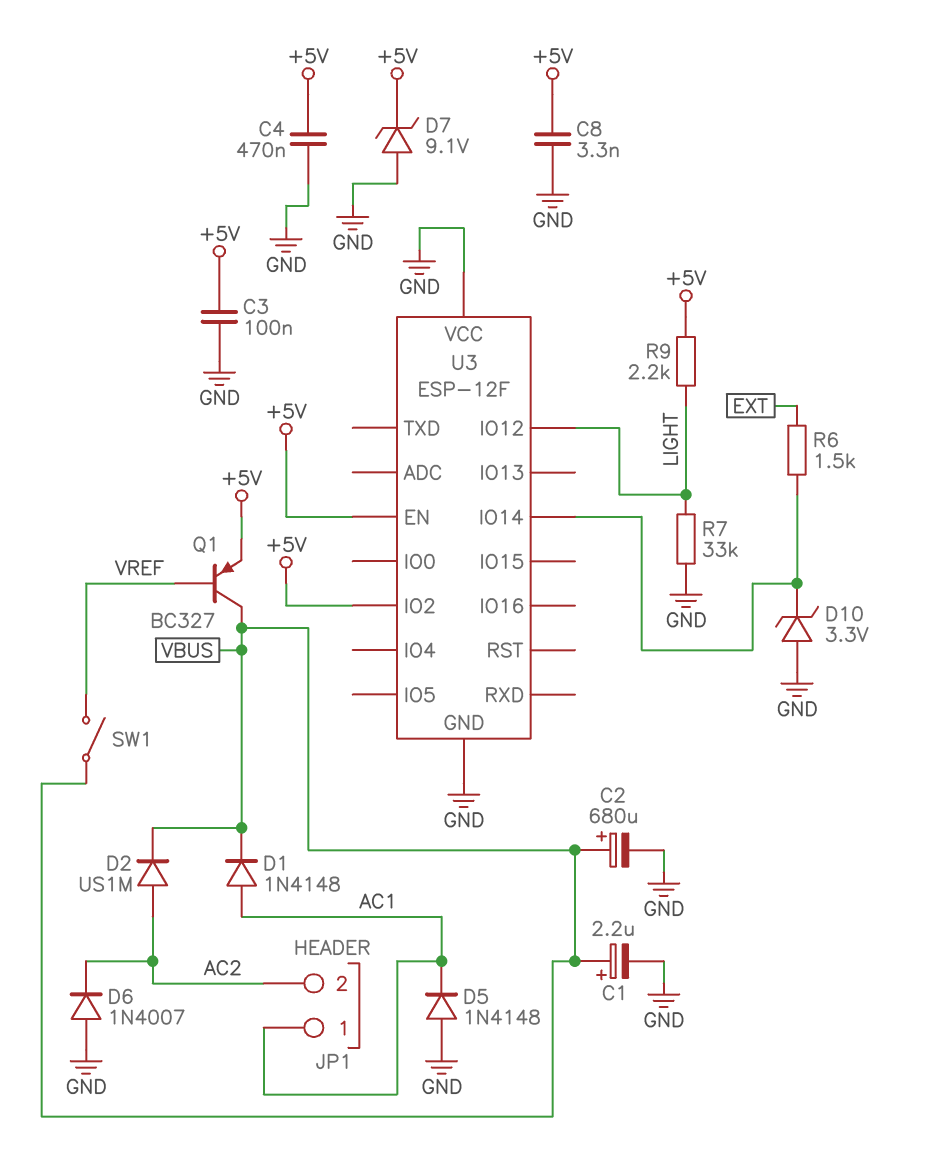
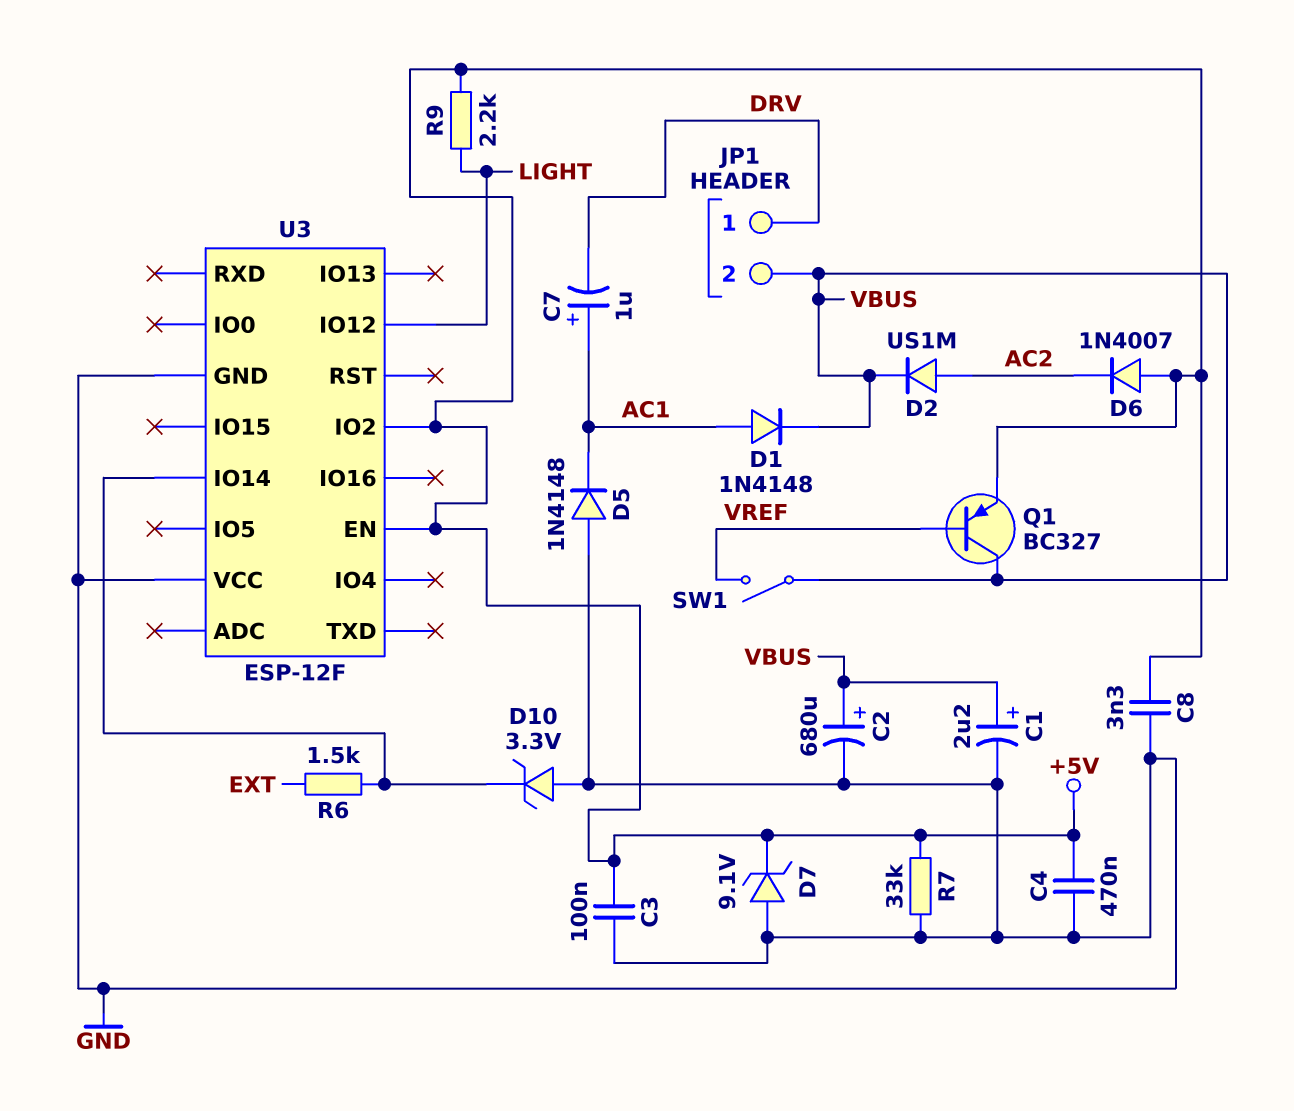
C7: none -> 1uF (plus AC1, minus DRV)
D6: diode 1N4007 (A GND, K AC2) -> diode 1N4007 (A +5V, K AC2)
JP1 pin 1: AC1 -> DRV
JP1 pin 2: AC2 -> VBUS
R7: 33k (GND, LIGHT) -> 33k (+5V, GND)

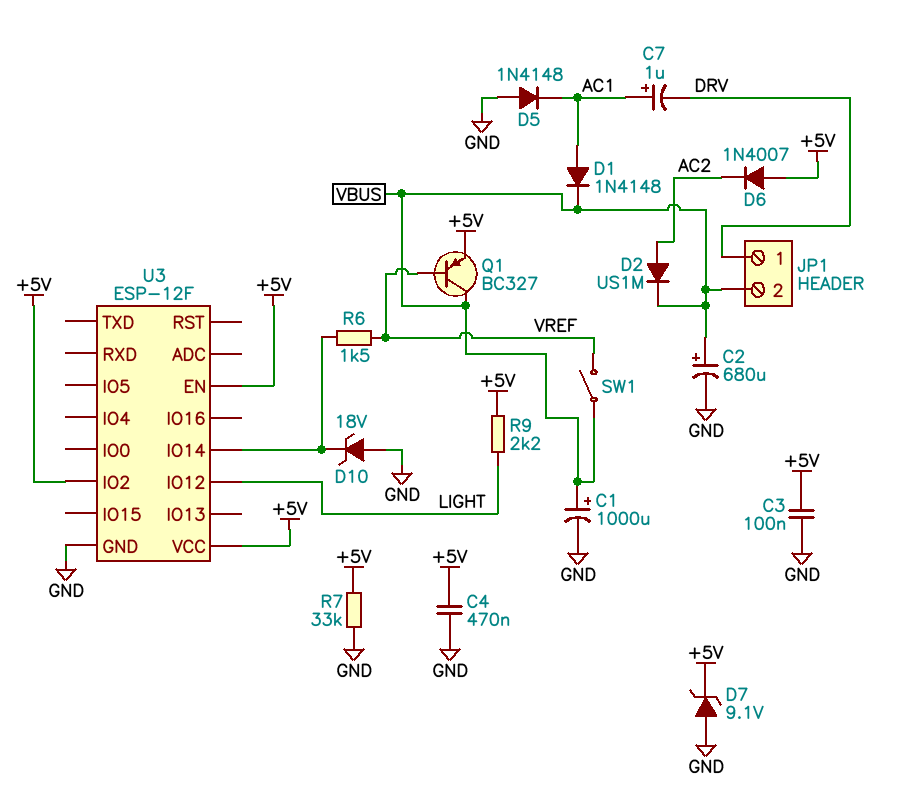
C1: 2.2uF (plus VBUS, minus GND) -> 1000uF (plus VBUS, minus GND)
C8: 3.3nF (+5V, GND) -> none
D10: zener 3.3V (A GND, K U3/IO14) -> zener 18V (A GND, K U3/IO14)
R6: 1.5k (EXT, U3/IO14) -> 1.5k (U3/IO14, VREF)
U3 pin VCC: GND -> +5V

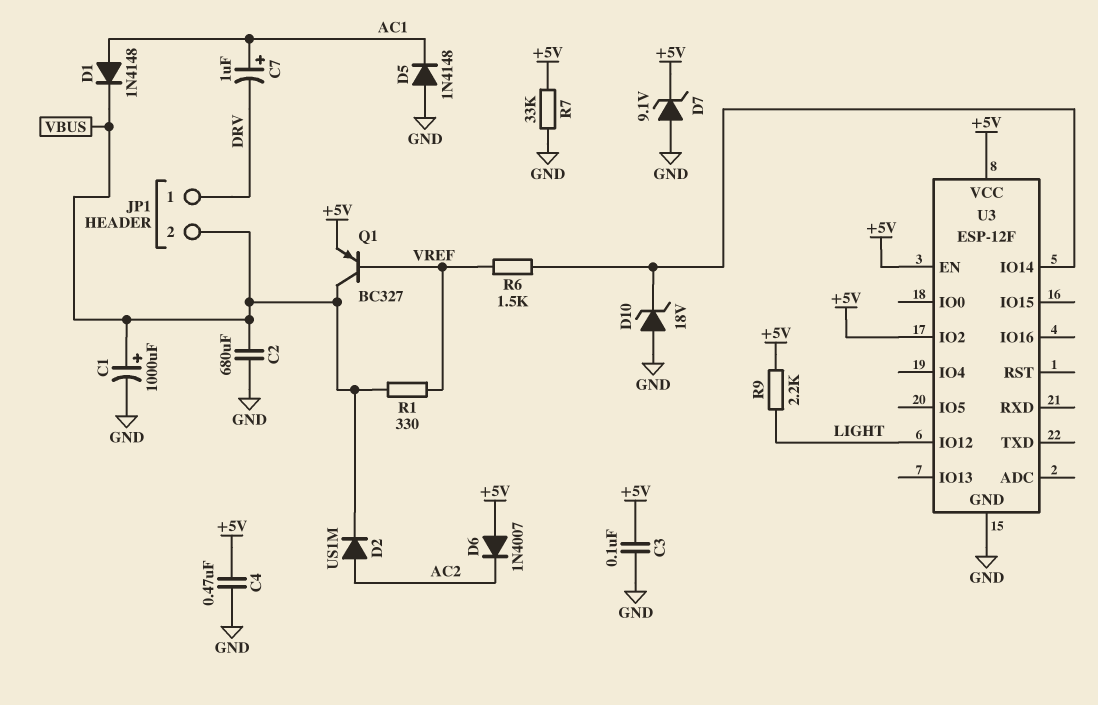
C2: 680uF (plus VBUS, minus GND) -> 680uF (GND, VBUS)
R1: none -> 330 (VBUS, VREF)
SW1: switch (VBUS, VREF) -> none

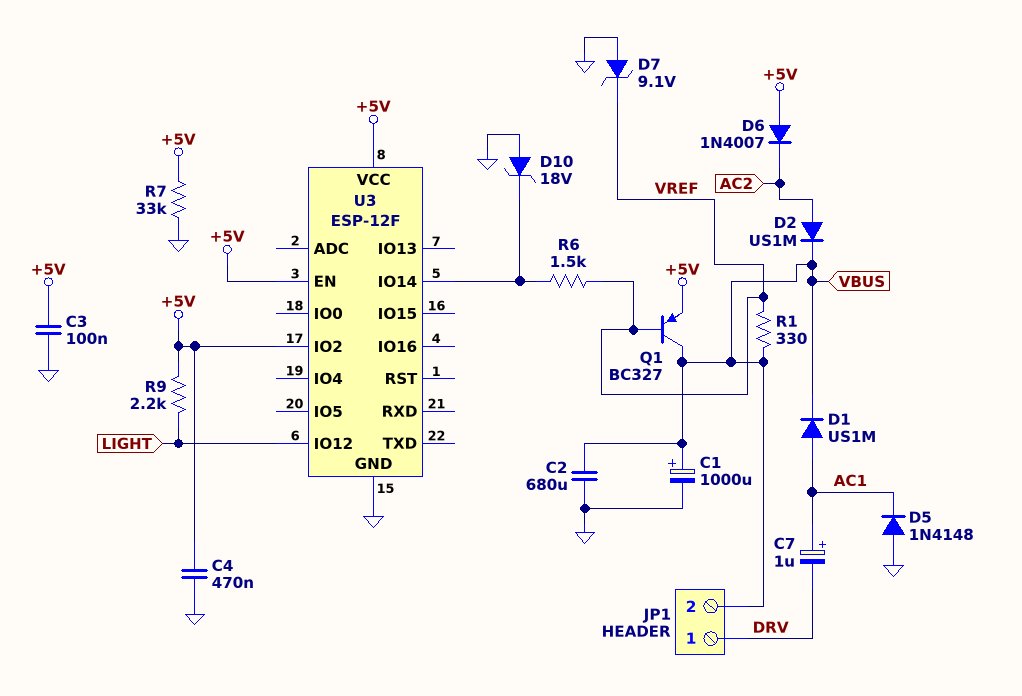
D1: diode 1N4148 (A AC1, K VBUS) -> diode US1M (A AC1, K VBUS)
D7: zener 9.1V (A GND, K +5V) -> zener 9.1V (A GND, K VREF)

